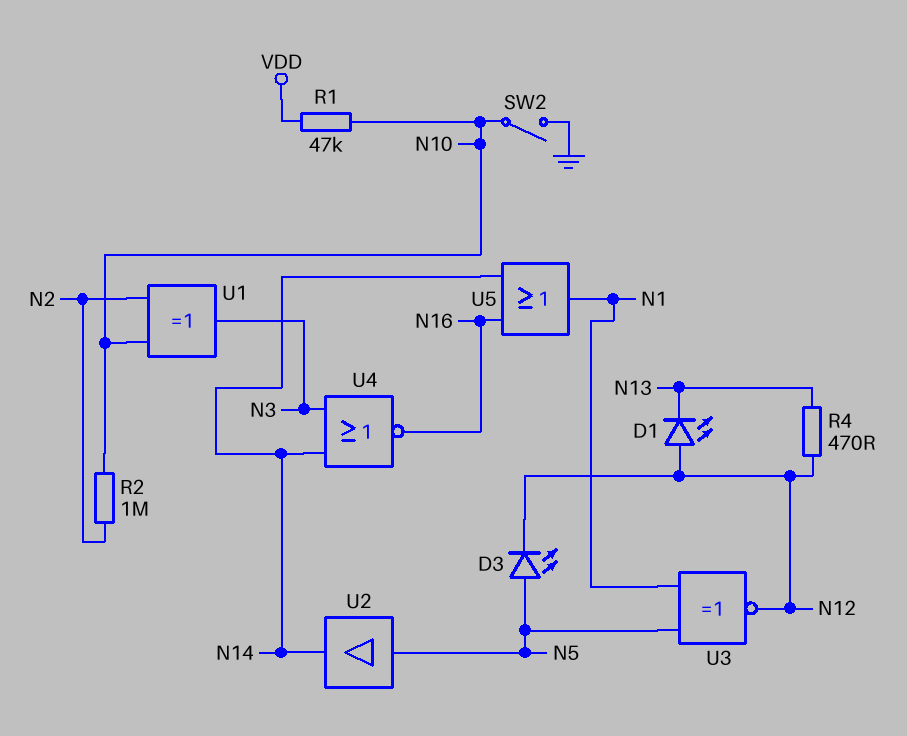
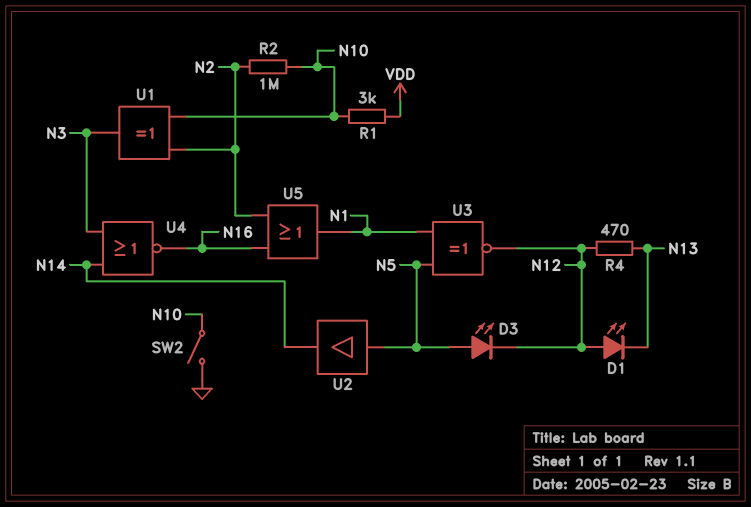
R1: 47k (N10, VDD) -> 3k (N10, VDD)
U5: OR (in N14, in N16, out N1) -> OR (in N2, in N16, out N1)

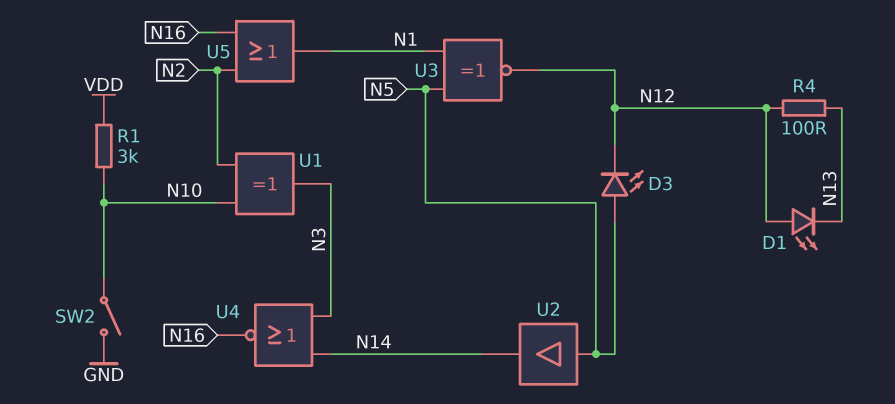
R2: 1M (N2, N10) -> none
R4: 470 (N12, N13) -> 100 (N12, N13)

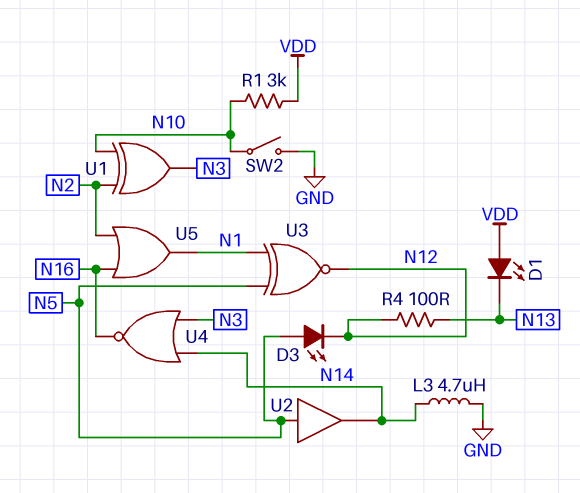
D1: LED (A N12, K N13) -> LED (A VDD, K N13)
L3: none -> 4.7uH (GND, N14)

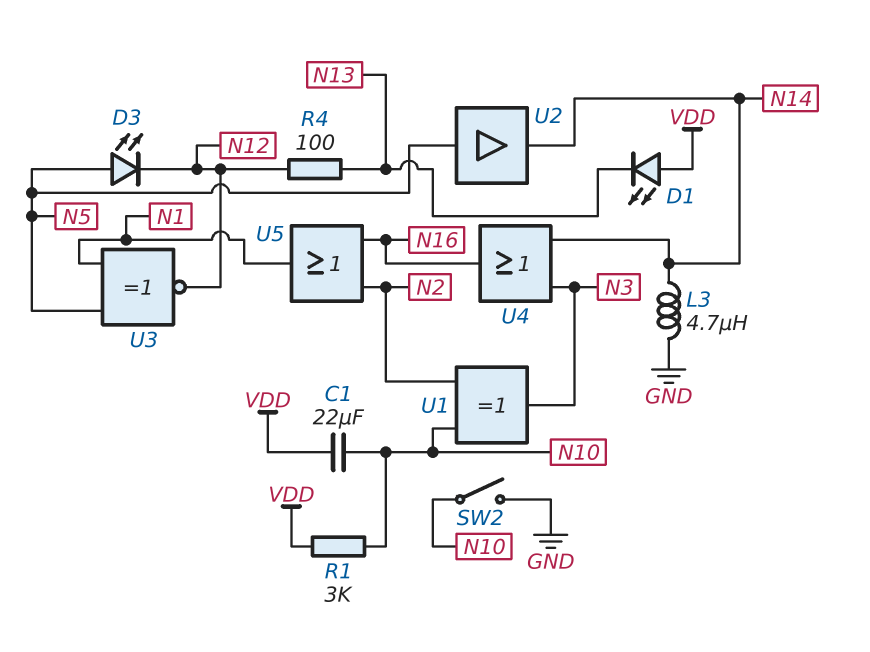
C1: none -> 22uF (N10, VDD)
U4: NOR (in N3, in N14, out N16) -> OR (in N3, in N14, out N16)

